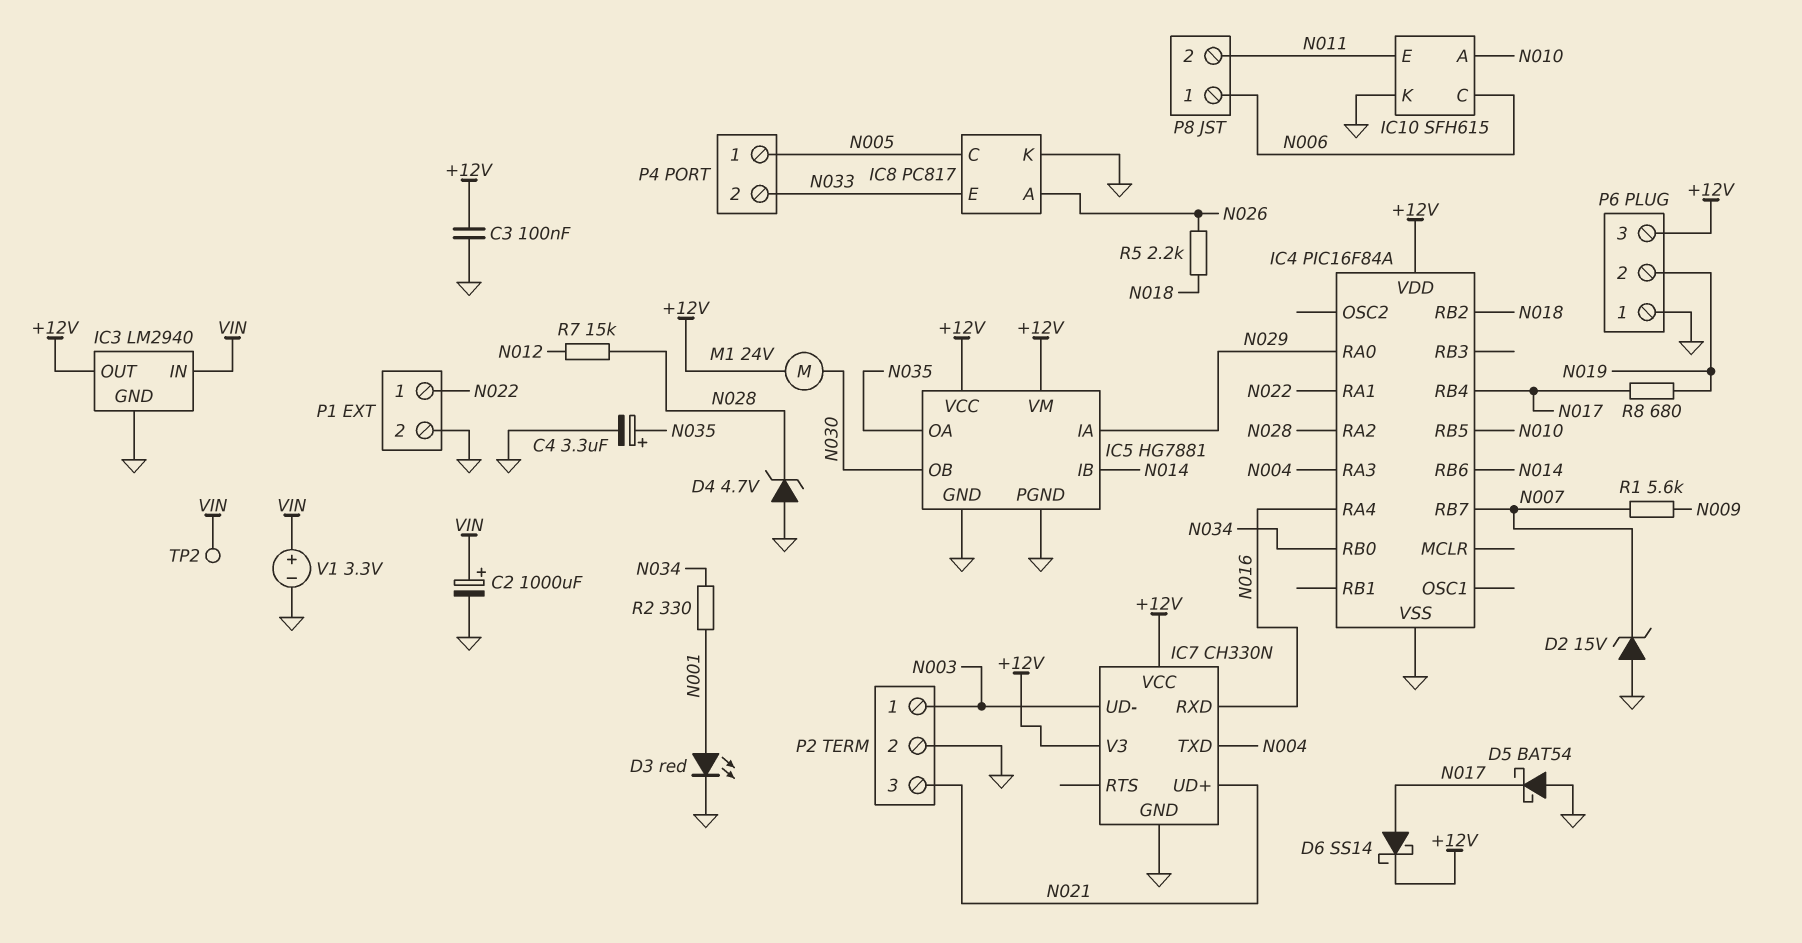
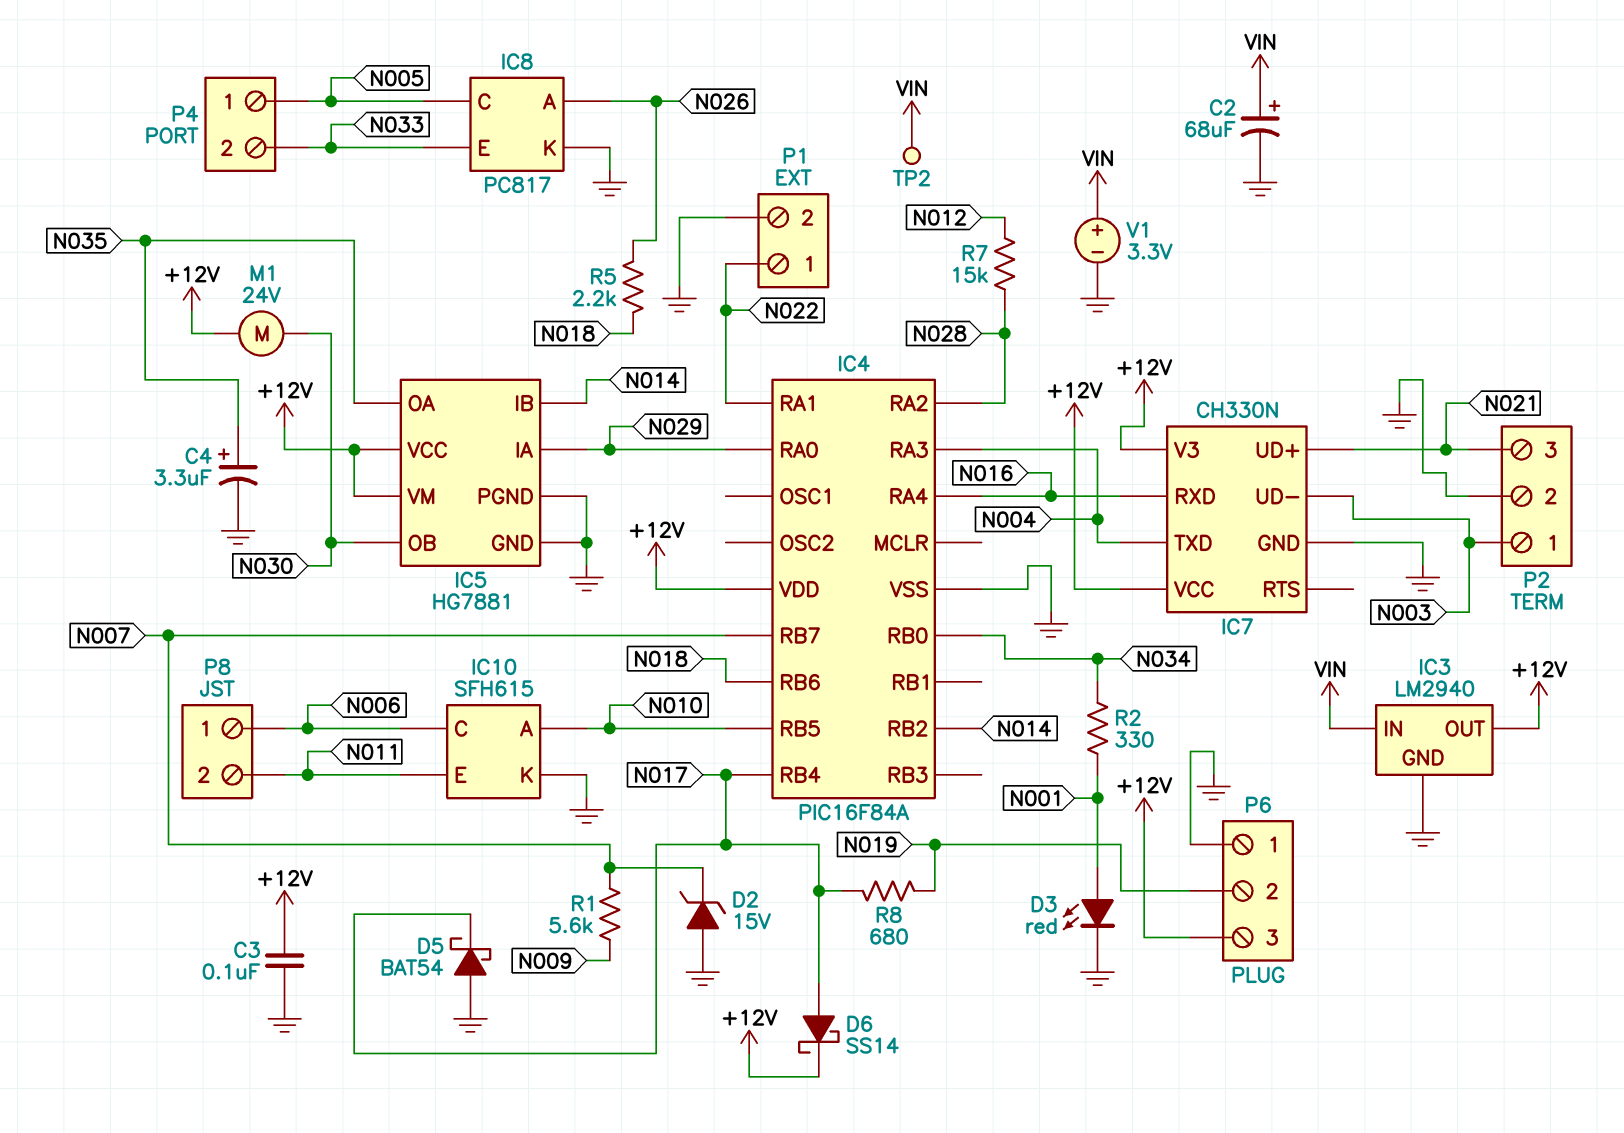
C2: 1000uF (plus VIN, minus GND) -> 68uF (plus VIN, minus GND)
D4: zener 4.7V (A GND, K N028) -> none
IC4 pin RB2: N018 -> N014
IC4 pin RB6: N014 -> N018

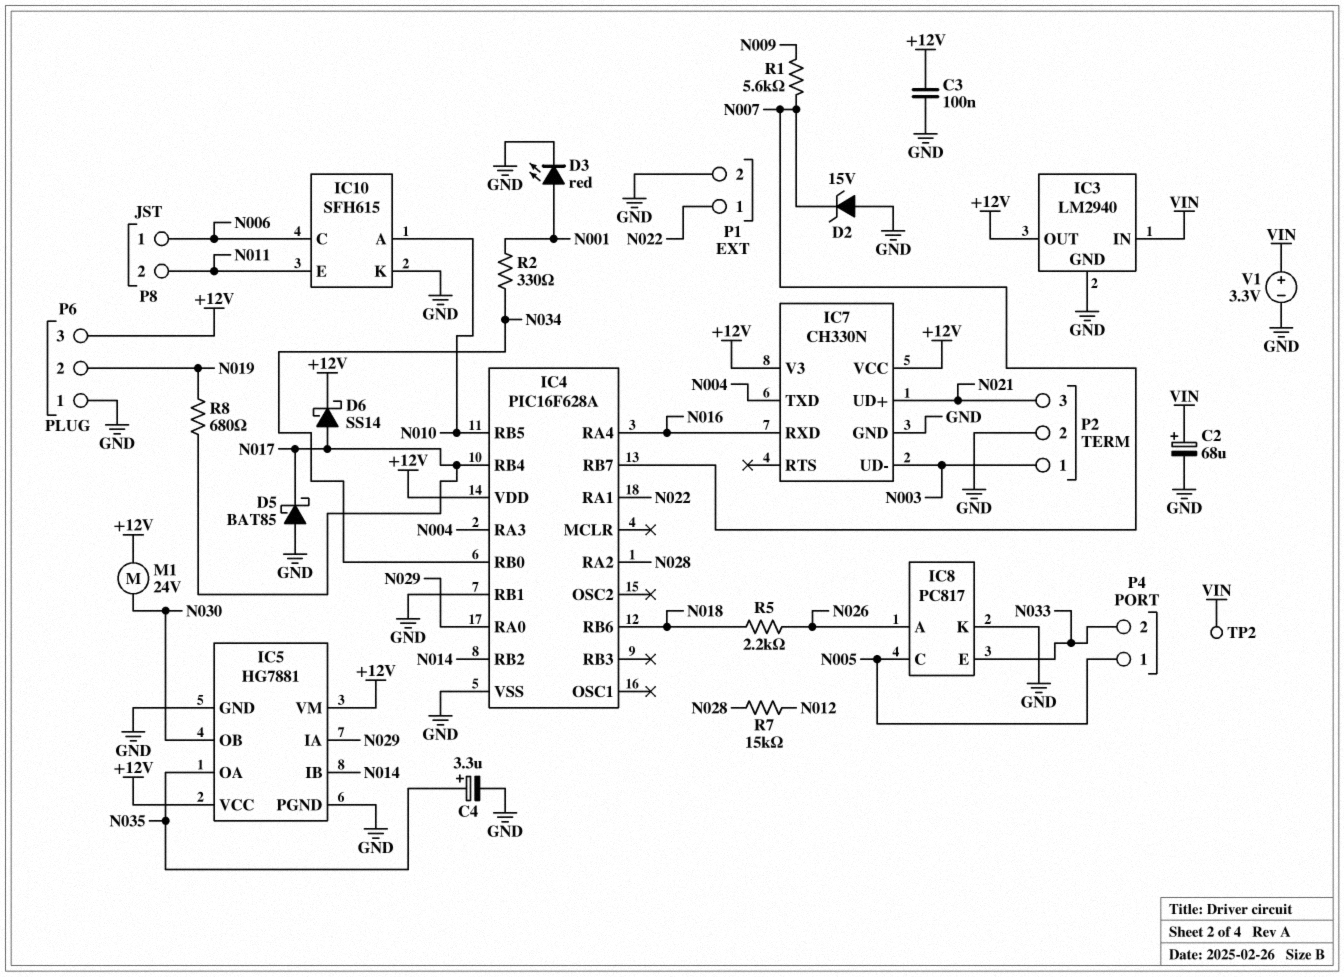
D5: schottky BAT54 (A GND, K N017) -> schottky BAT85 (A GND, K N017)
IC4: PIC16F84A -> PIC16F628A
IC4 pin RB1: none -> GND

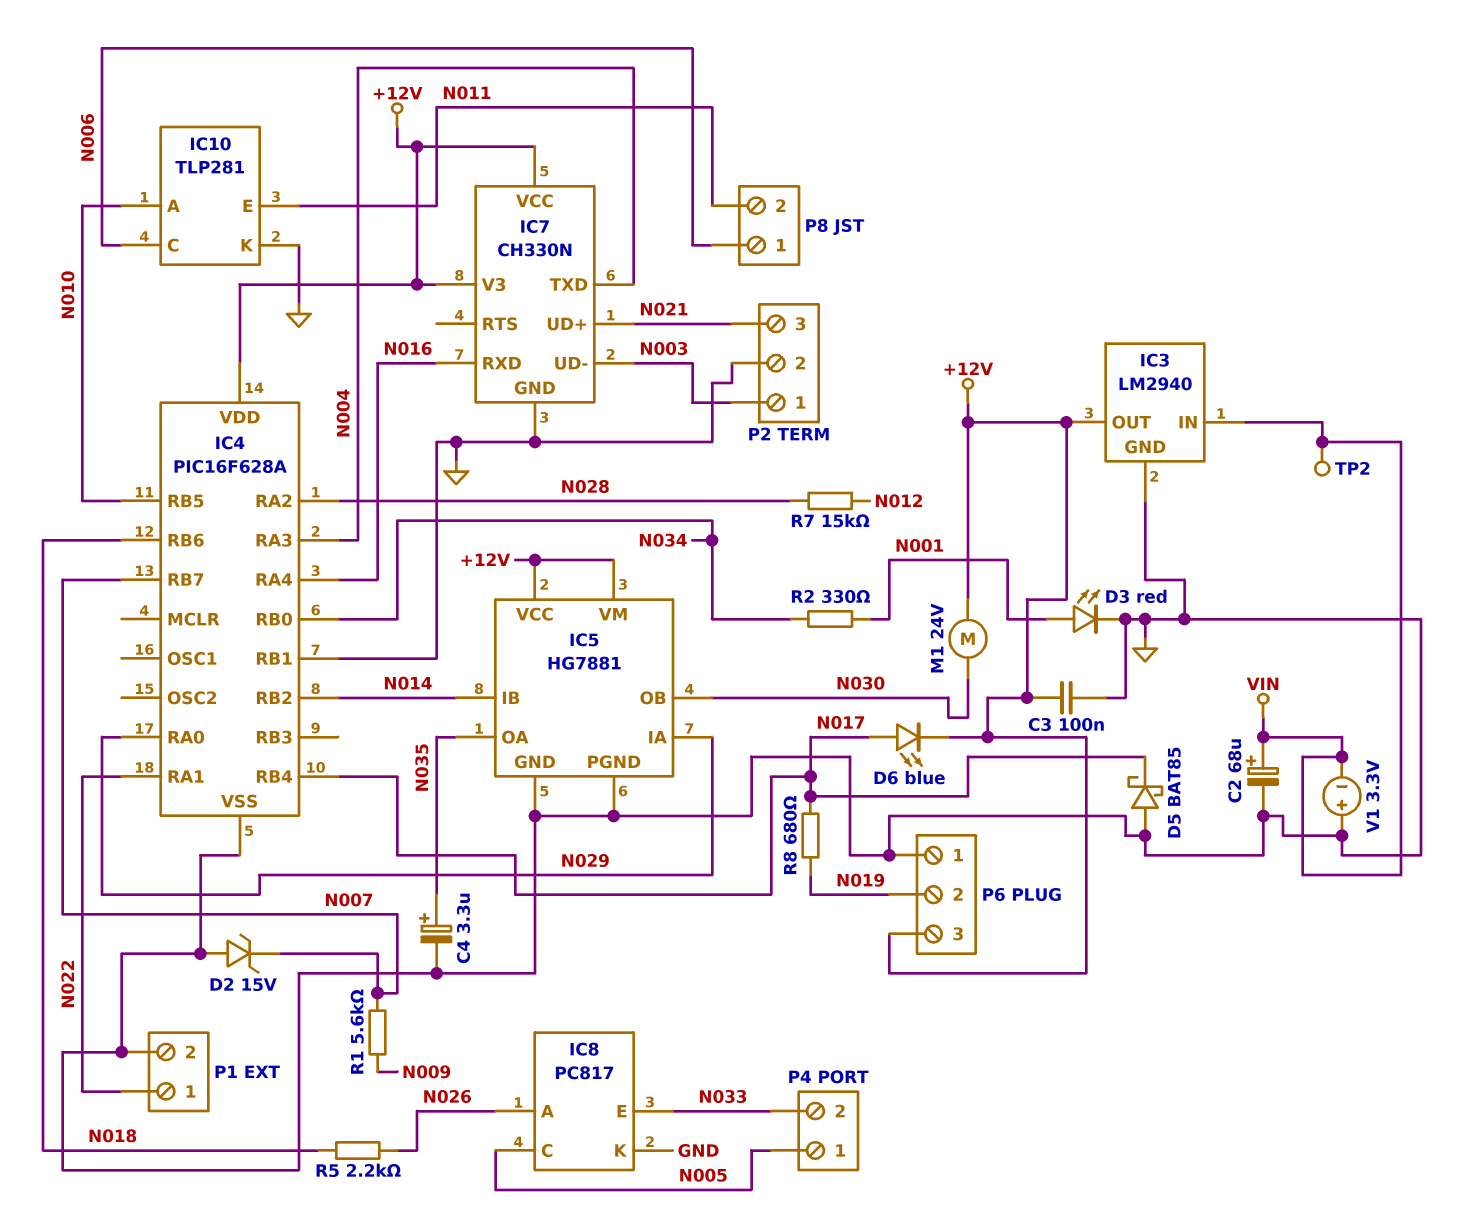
D6: schottky SS14 (A N017, K +12V) -> LED blue (A N017, K +12V)
IC10: SFH615 -> TLP281
V1: 3.3V (plus VIN, minus GND) -> 3.3V (plus GND, minus VIN)

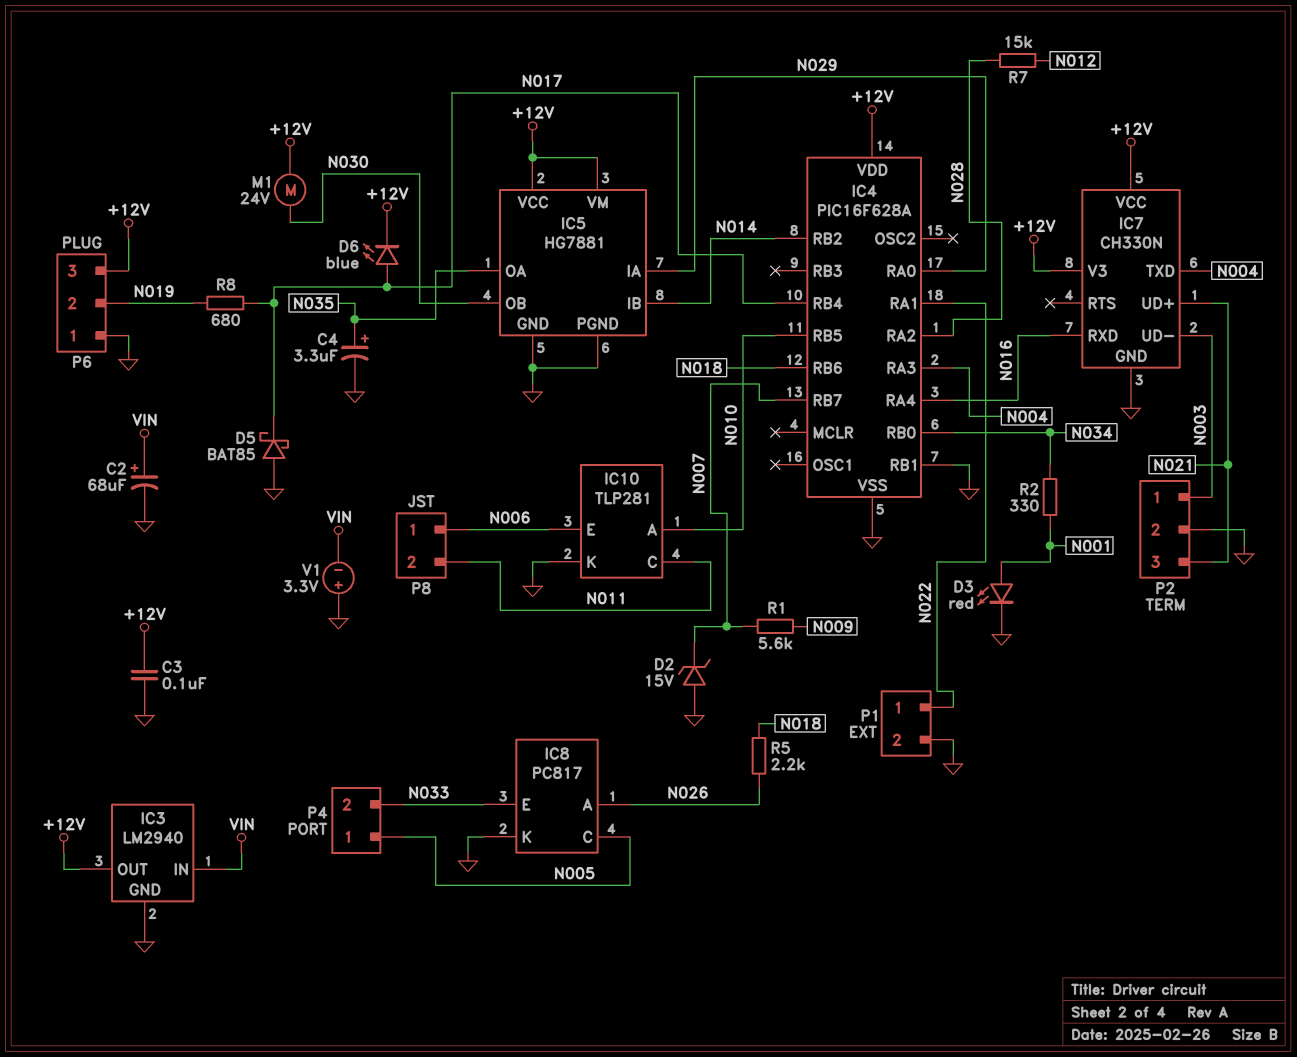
IC10 pin C: N006 -> N011
IC10 pin E: N011 -> N006
TP2: test point (VIN) -> none

